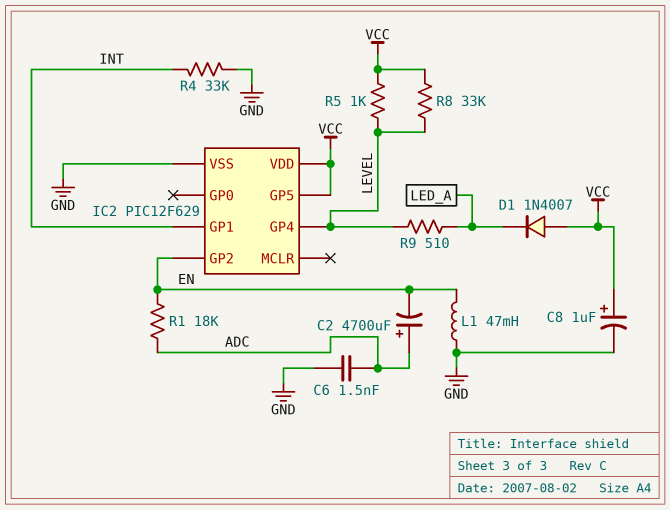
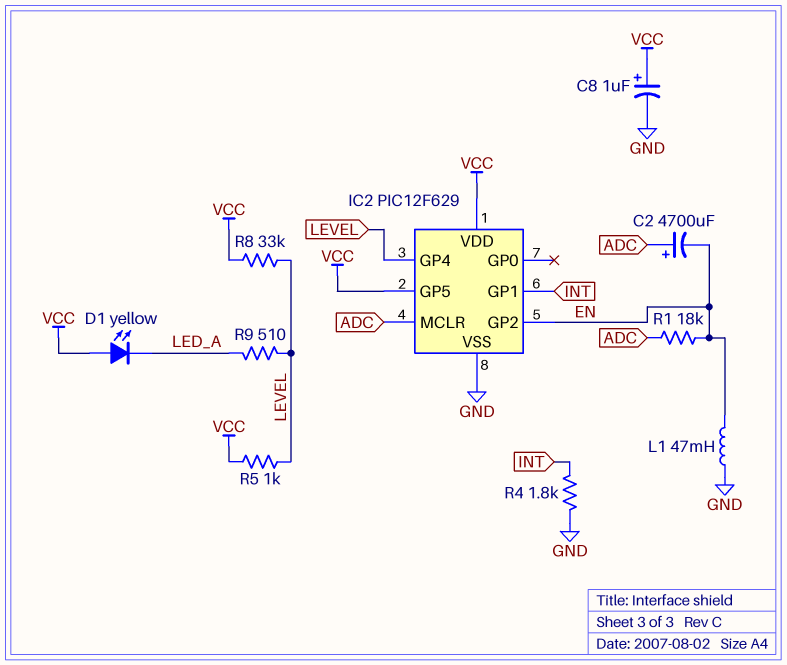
C6: 1.5nF (ADC, GND) -> none
D1: diode 1N4007 (A VCC, K LED_A) -> LED yellow (A VCC, K LED_A)
IC2 pin MCLR: none -> ADC
R4: 33k (GND, INT) -> 1.8k (GND, INT)

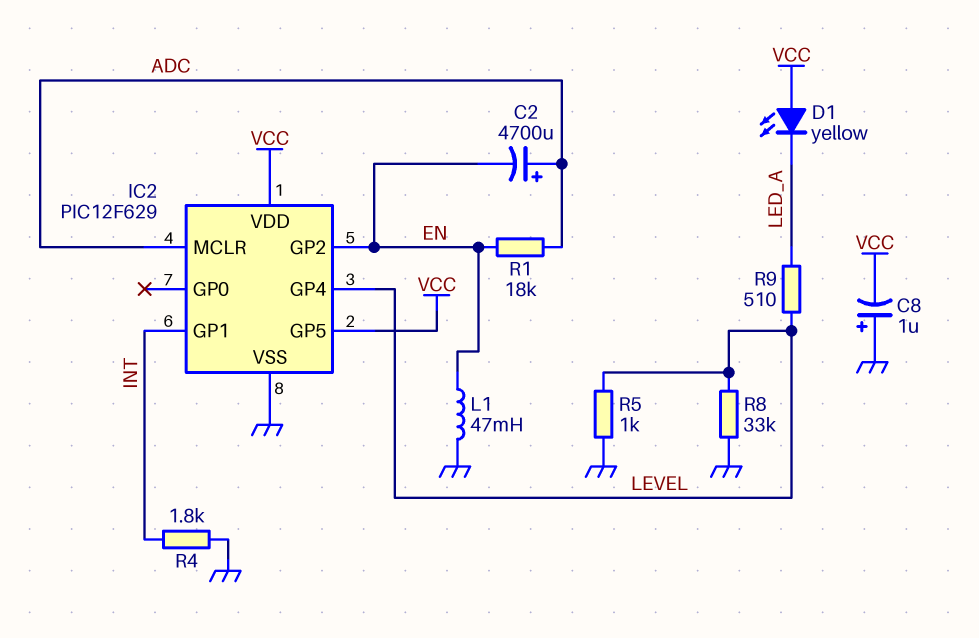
C8: 1uF (plus VCC, minus GND) -> 1uF (plus GND, minus VCC)
R5: 1k (LEVEL, VCC) -> 1k (GND, LEVEL)
R8: 33k (LEVEL, VCC) -> 33k (GND, LEVEL)

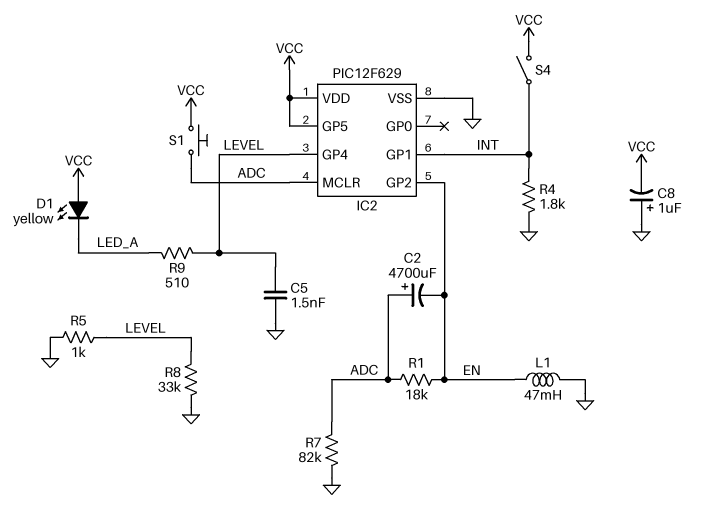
C5: none -> 1.5nF (GND, LEVEL)
R7: none -> 82k (ADC, GND)
S1: none -> button (ADC, VCC)
S4: none -> switch (INT, VCC)

